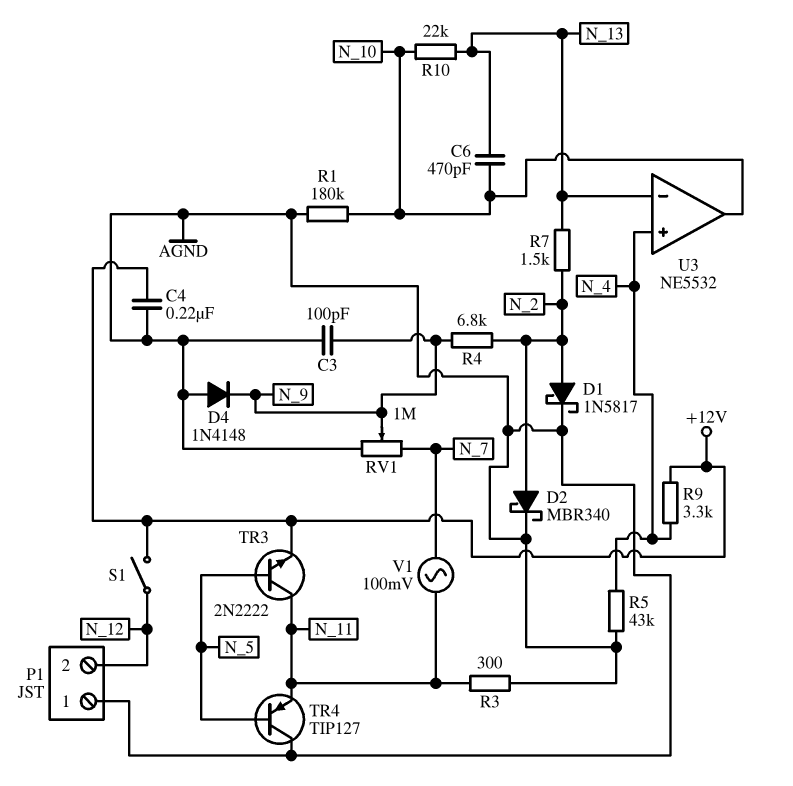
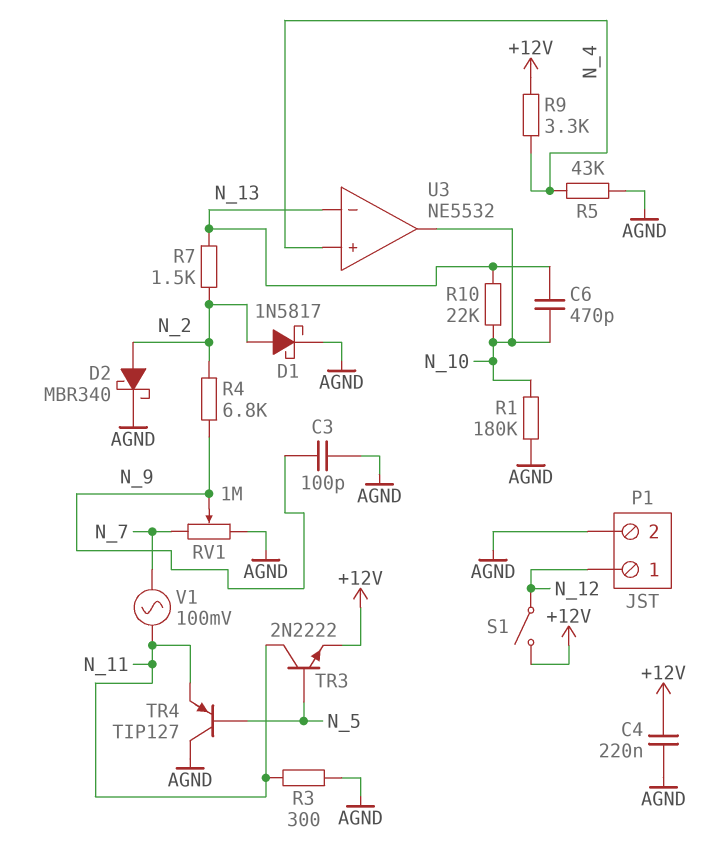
D4: diode 1N4148 (A AGND, K N_9) -> none
P1 pin 1: AGND -> N_12
P1 pin 2: N_12 -> AGND

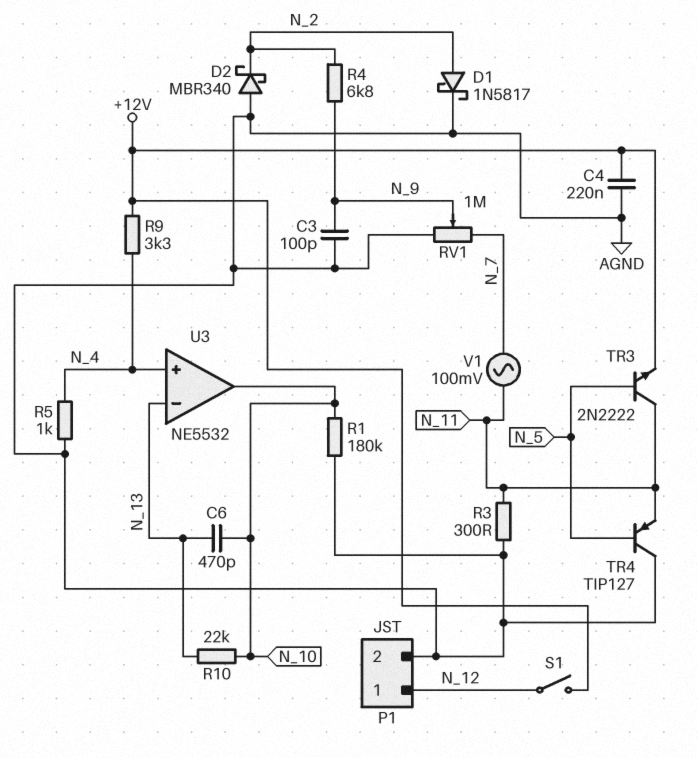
D2: schottky MBR340 (A N_2, K AGND) -> schottky MBR340 (A AGND, K N_2)
R5: 43k (AGND, N_4) -> 1k (AGND, N_4)
R7: 1.5k (N_2, N_13) -> none

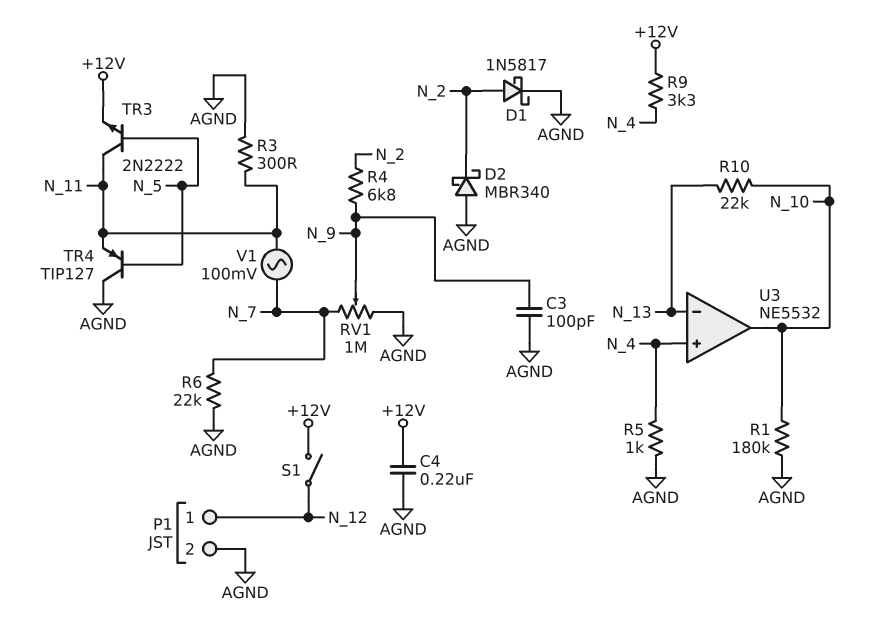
C6: 470pF (N_10, N_13) -> none
R6: none -> 22k (AGND, N_7)

